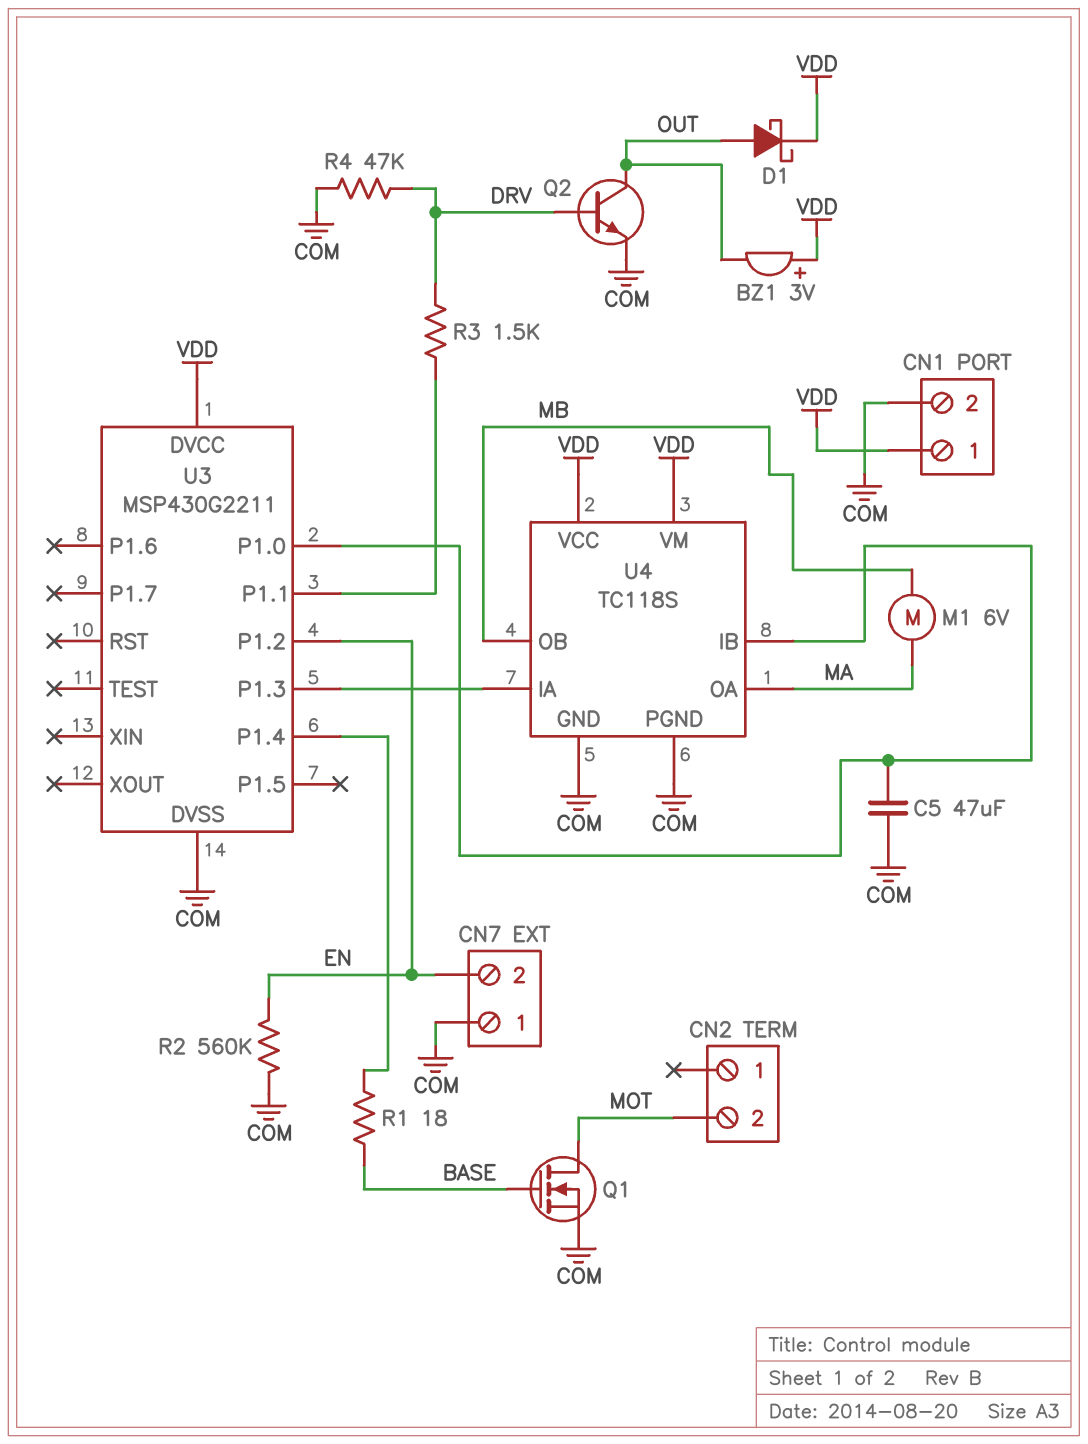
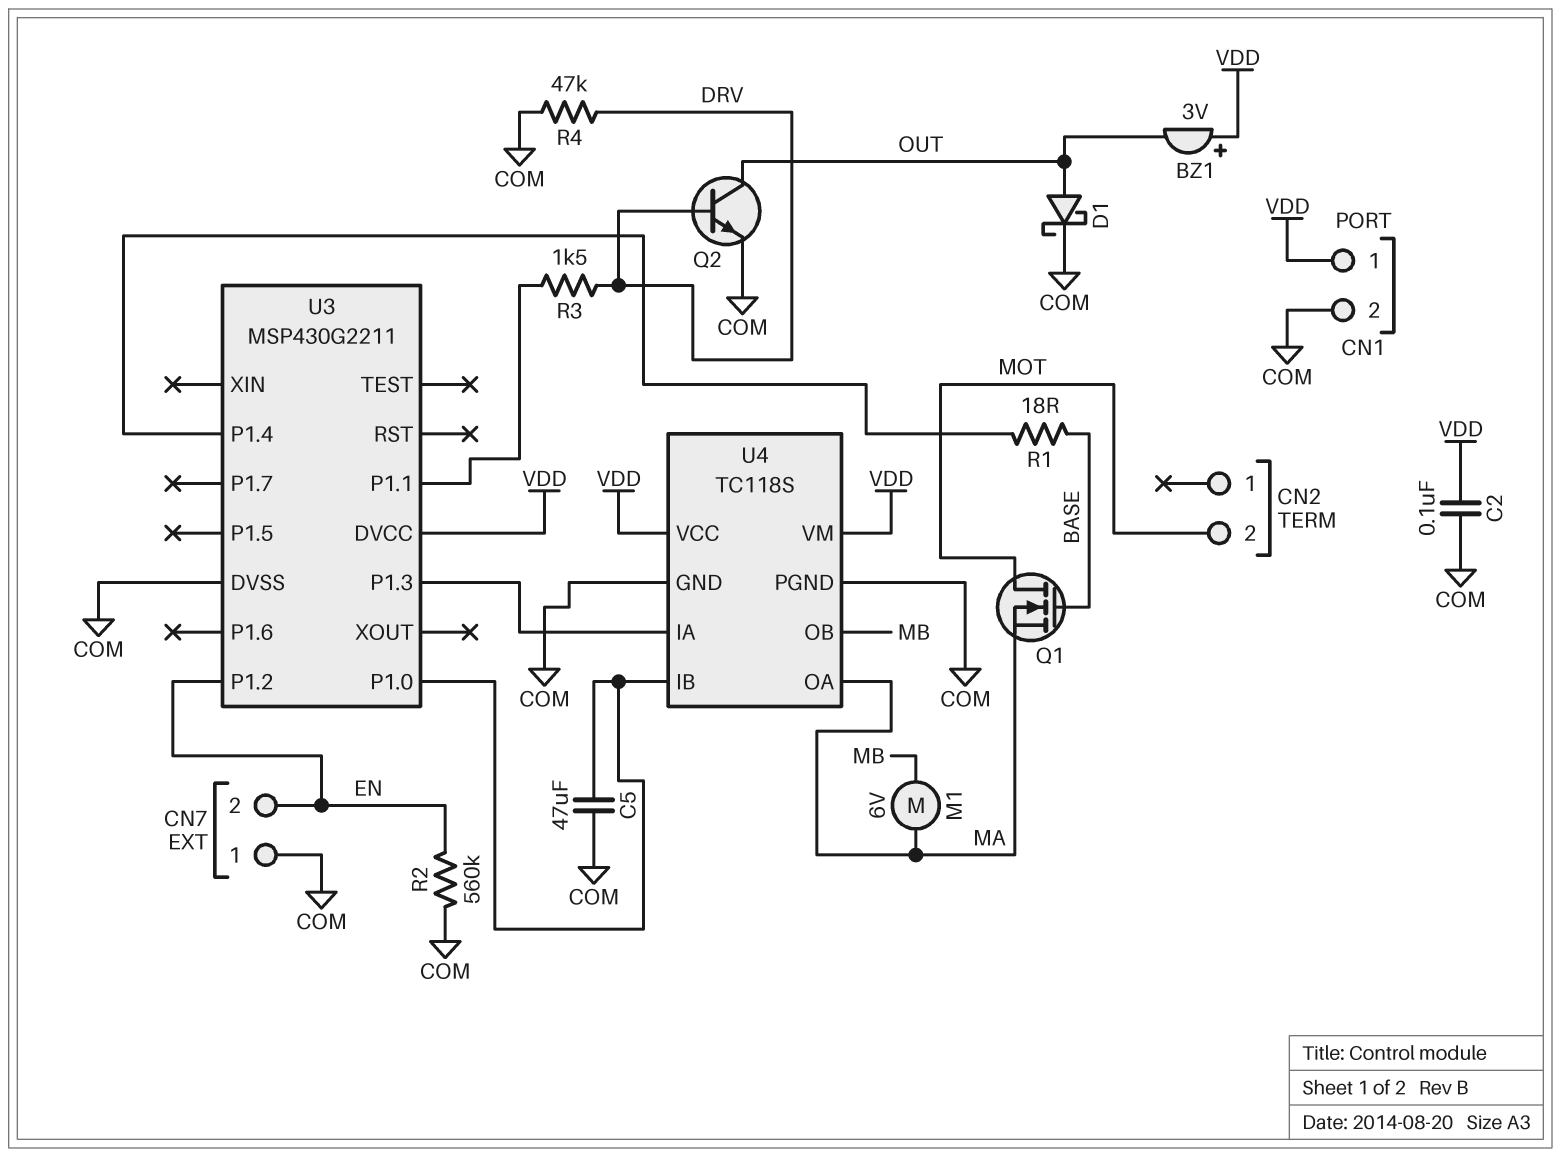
C2: none -> 100nF (COM, VDD)
D1: schottky (A OUT, K VDD) -> schottky (A OUT, K COM)
Q1: NMOS (G BASE, D MOT, S COM) -> NMOS (G BASE, D MOT, S MA)

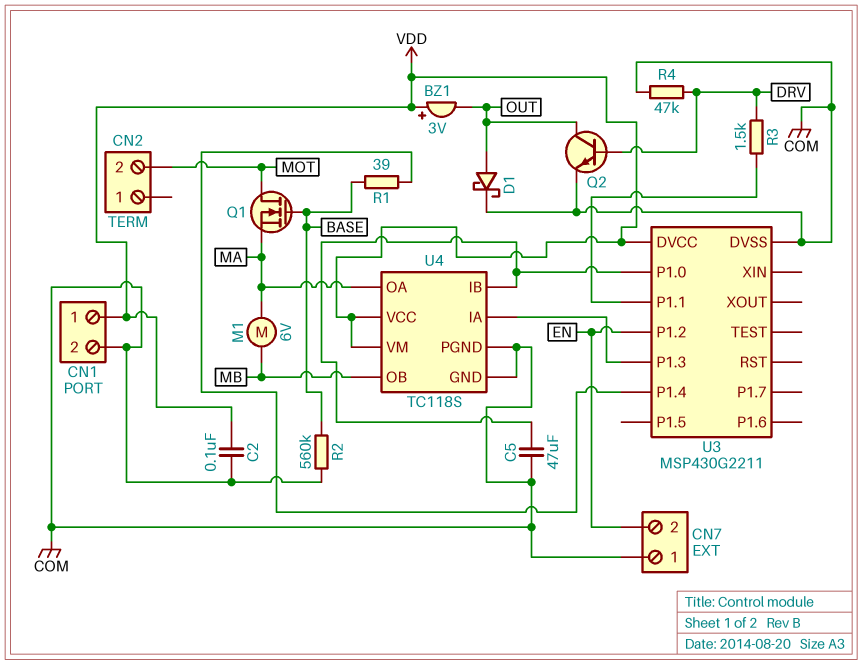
R1: 18 (BASE, U3/P1.4) -> 39 (BASE, U3/P1.4)
R2: 560k (COM, EN) -> 560k (BASE, COM)

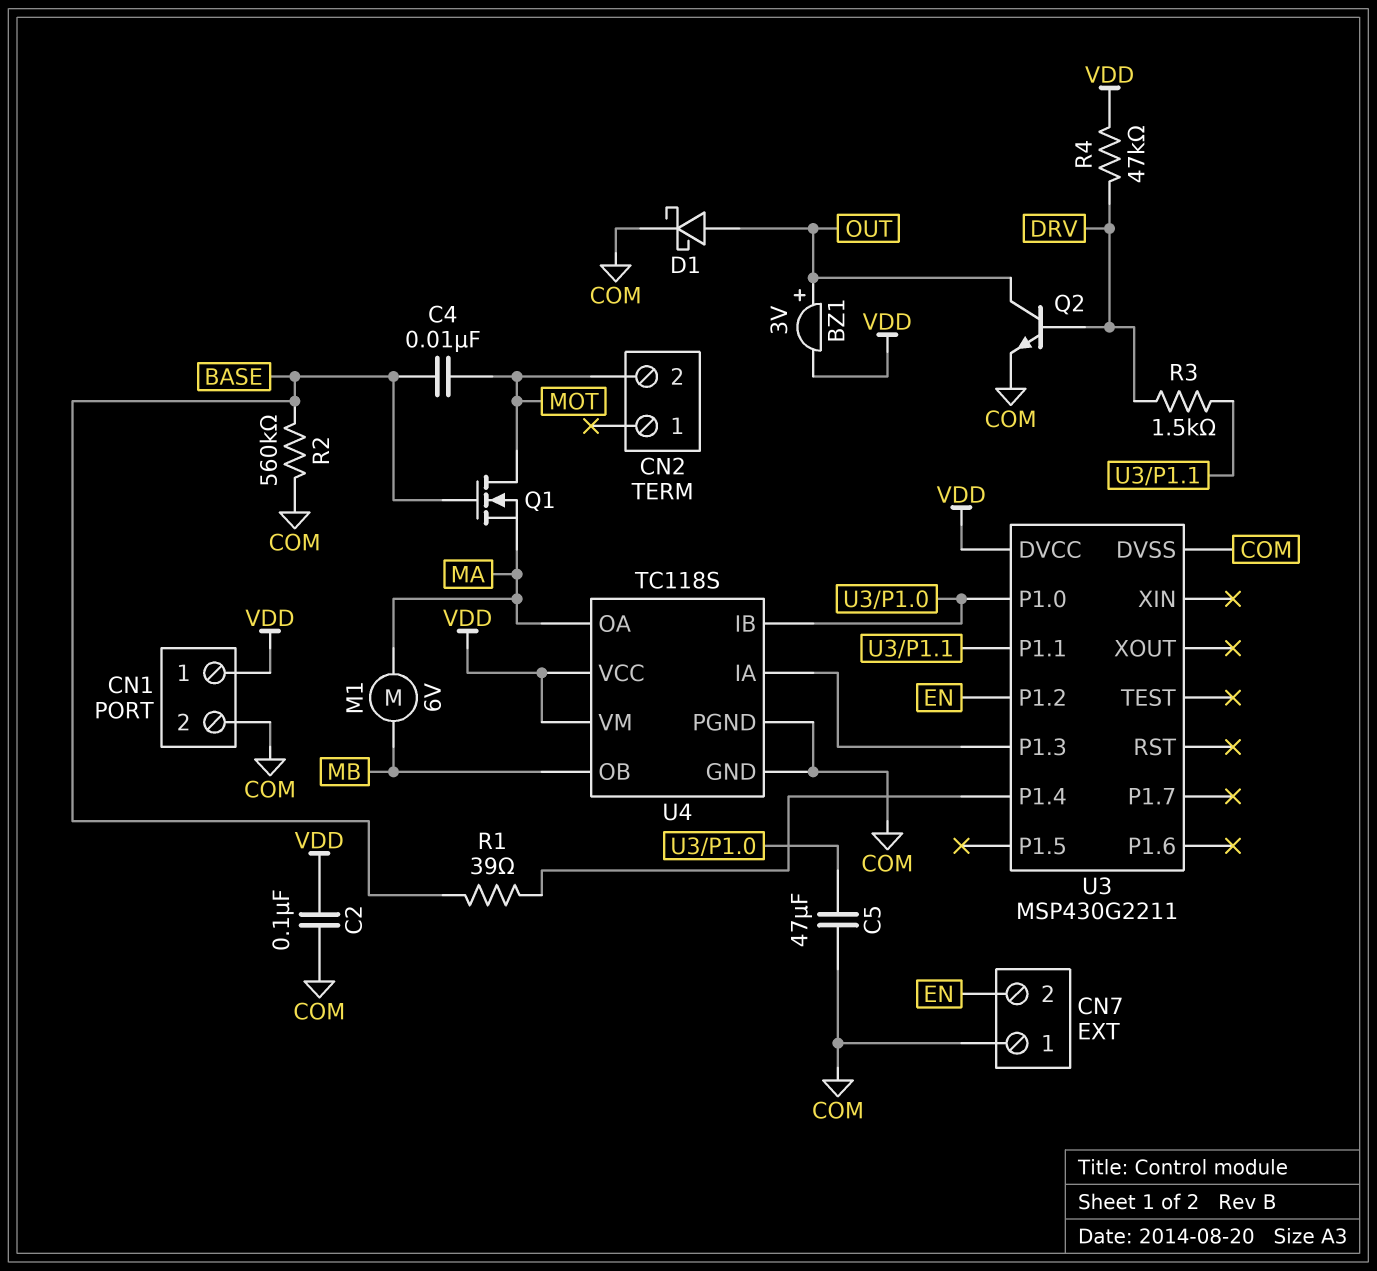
BZ1: buzzer 3V (plus VDD, minus OUT) -> buzzer 3V (plus OUT, minus VDD)
C4: none -> 10nF (BASE, MOT)
R4: 47k (COM, DRV) -> 47k (DRV, VDD)

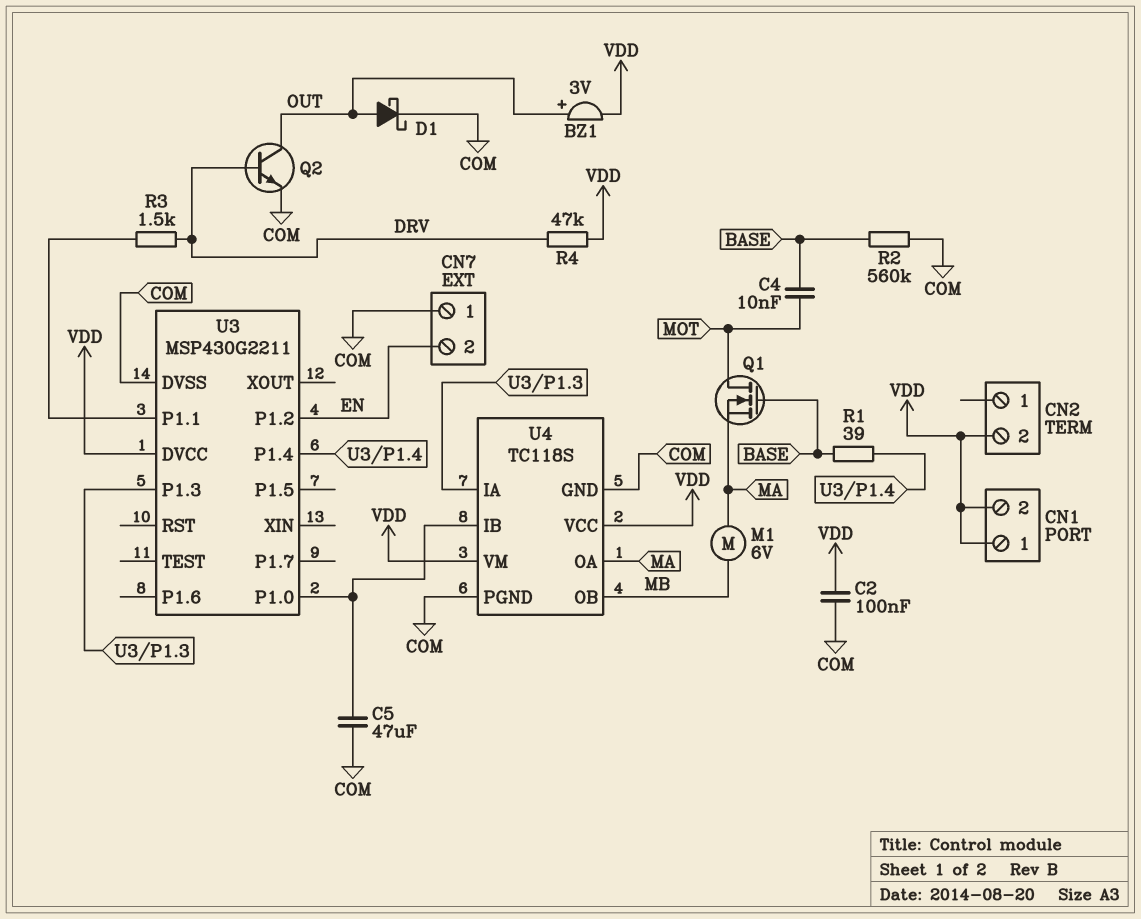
CN1 pin 2: COM -> VDD
CN2 pin 2: MOT -> VDD

